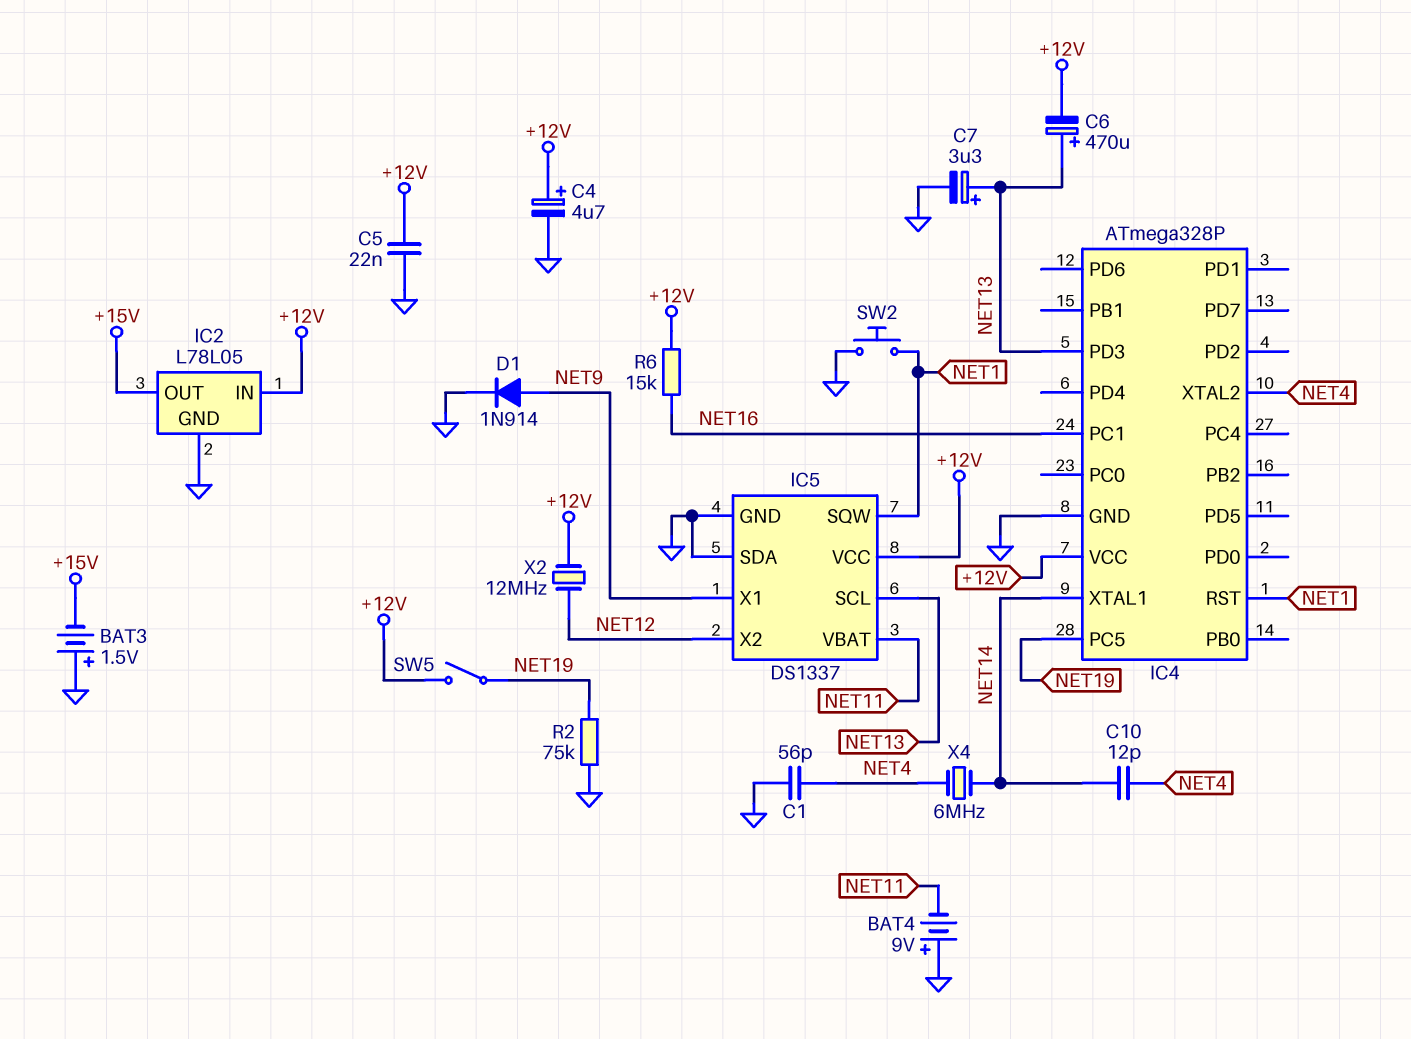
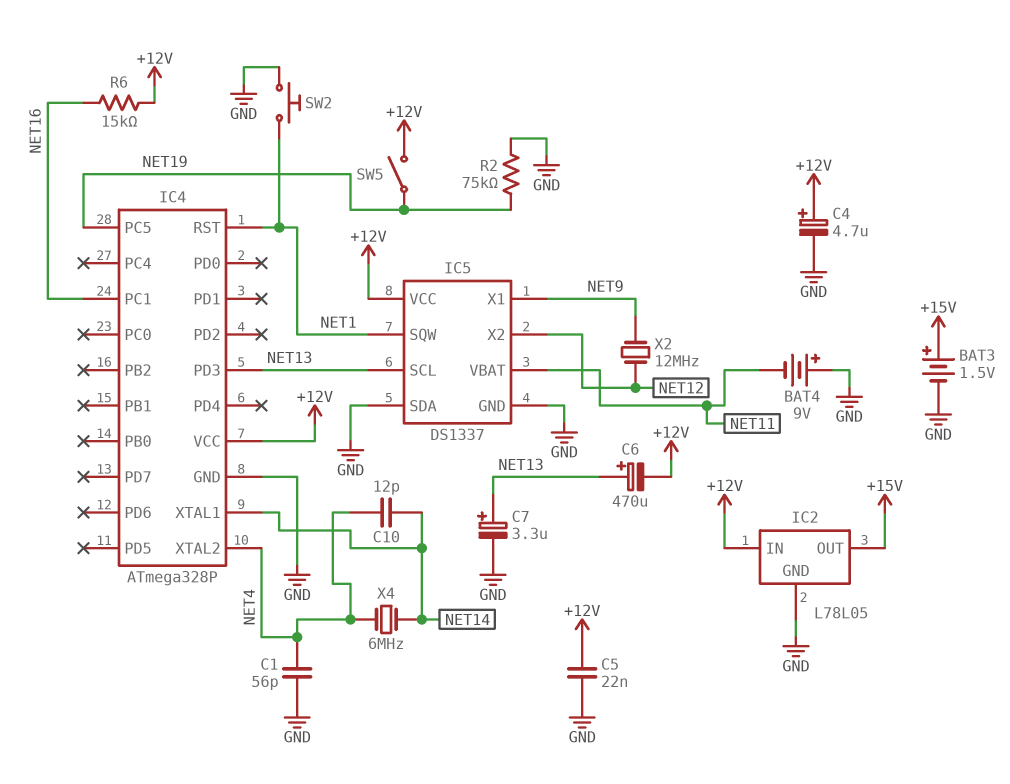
BAT3: 1.5V (plus GND, minus +15V) -> 1.5V (plus +15V, minus GND)
D1: diode 1N914 (A NET9, K GND) -> none
X2: 12MHz (+12V, NET12) -> 12MHz (NET9, NET12)

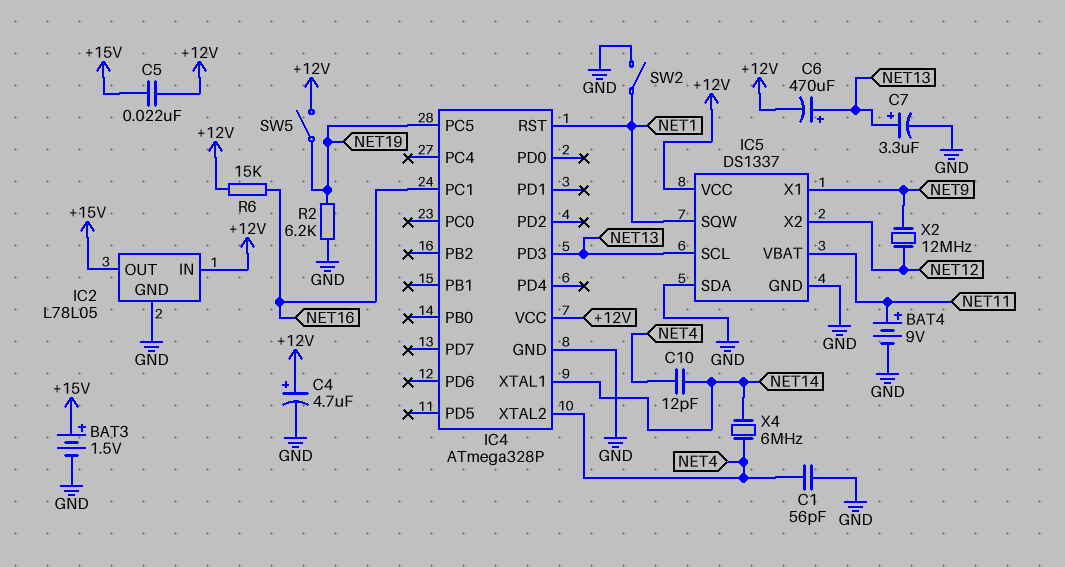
BAT4: 9V (plus GND, minus NET11) -> 9V (plus NET11, minus GND)
C5: 22nF (+12V, GND) -> 22nF (+12V, +15V)
R2: 75k (GND, NET19) -> 6.2k (GND, NET19)
SW2: button (GND, NET1) -> switch (GND, NET1)

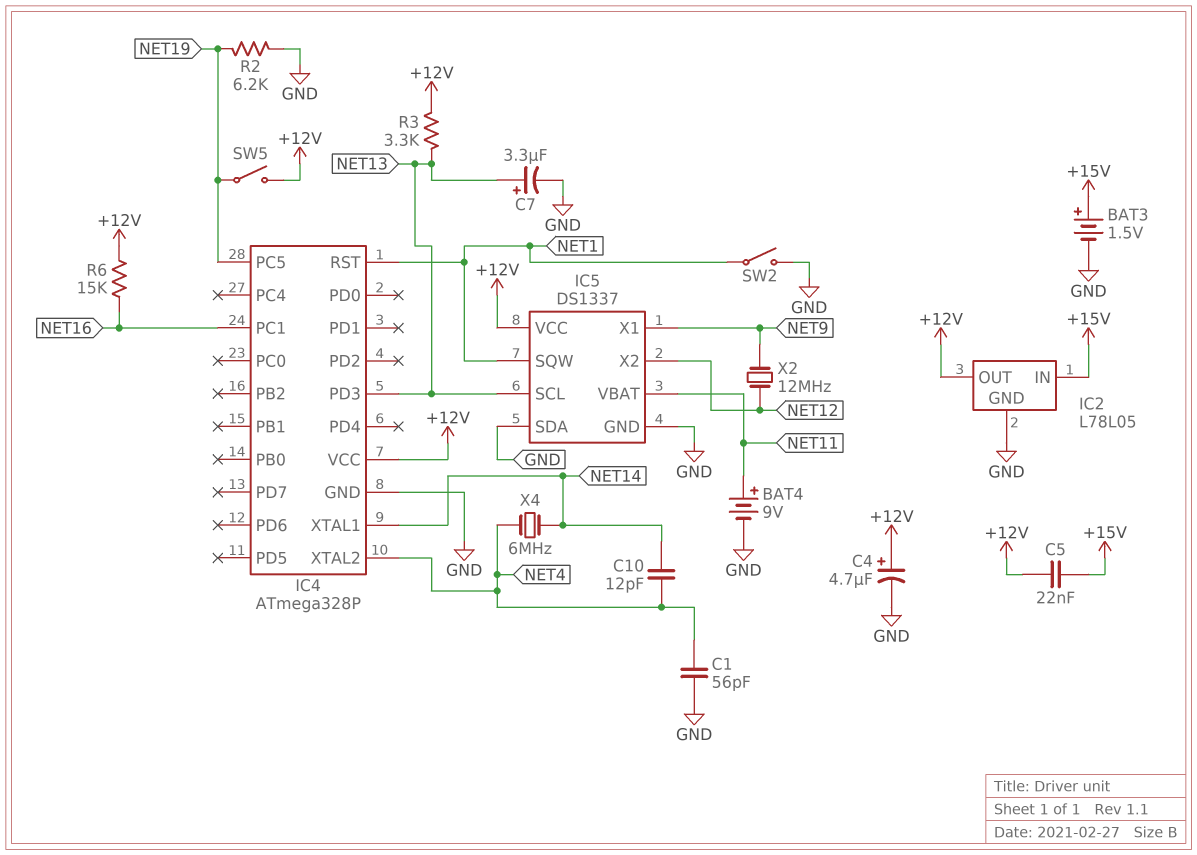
C6: 470uF (plus NET13, minus +12V) -> none
IC2 pin IN: +12V -> +15V
IC2 pin OUT: +15V -> +12V
R3: none -> 3.3k (+12V, NET13)

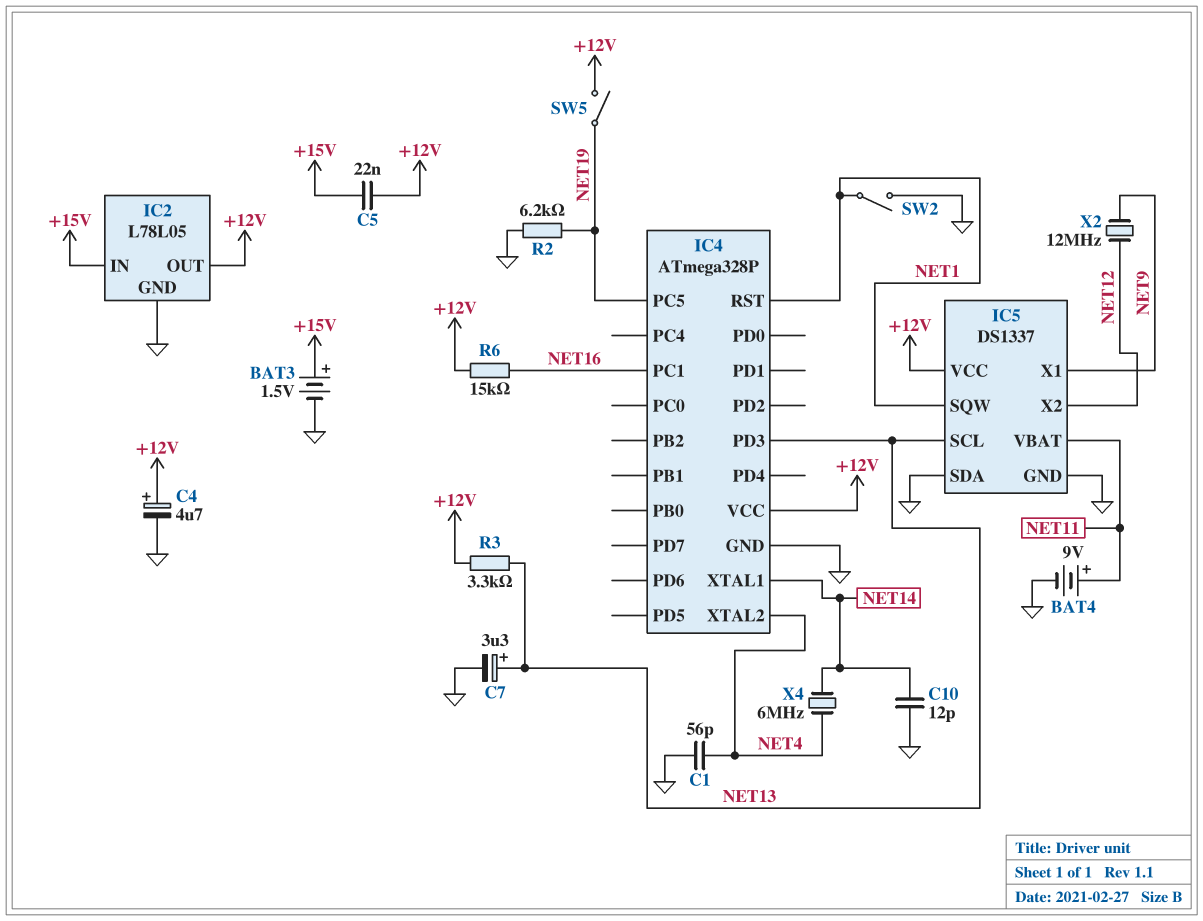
C10: 12pF (NET4, NET14) -> 12pF (GND, NET14)

